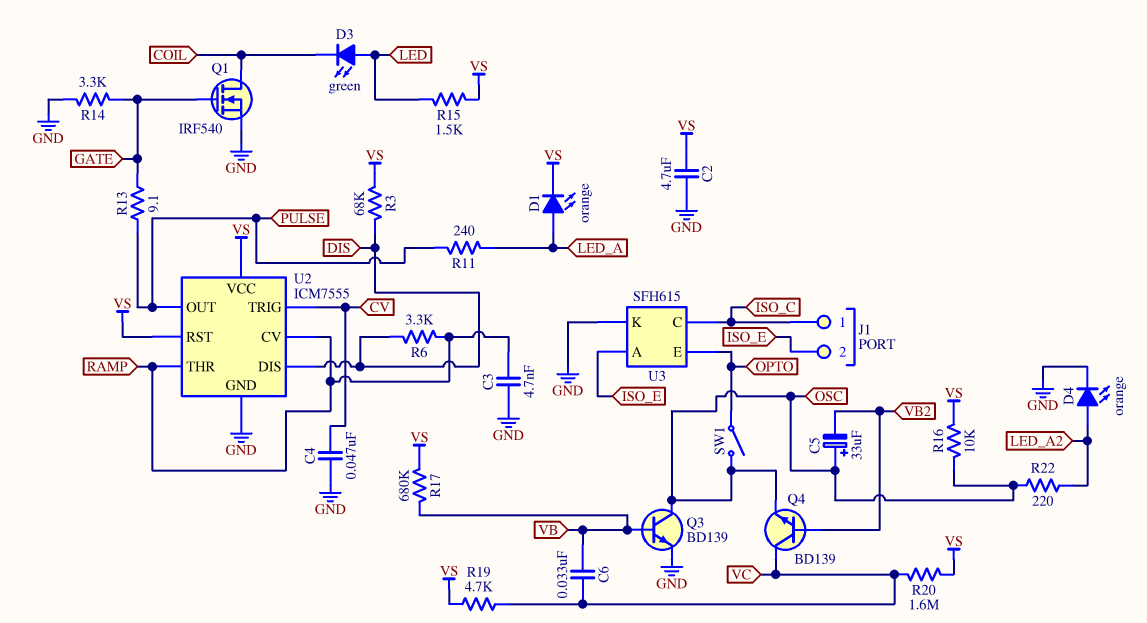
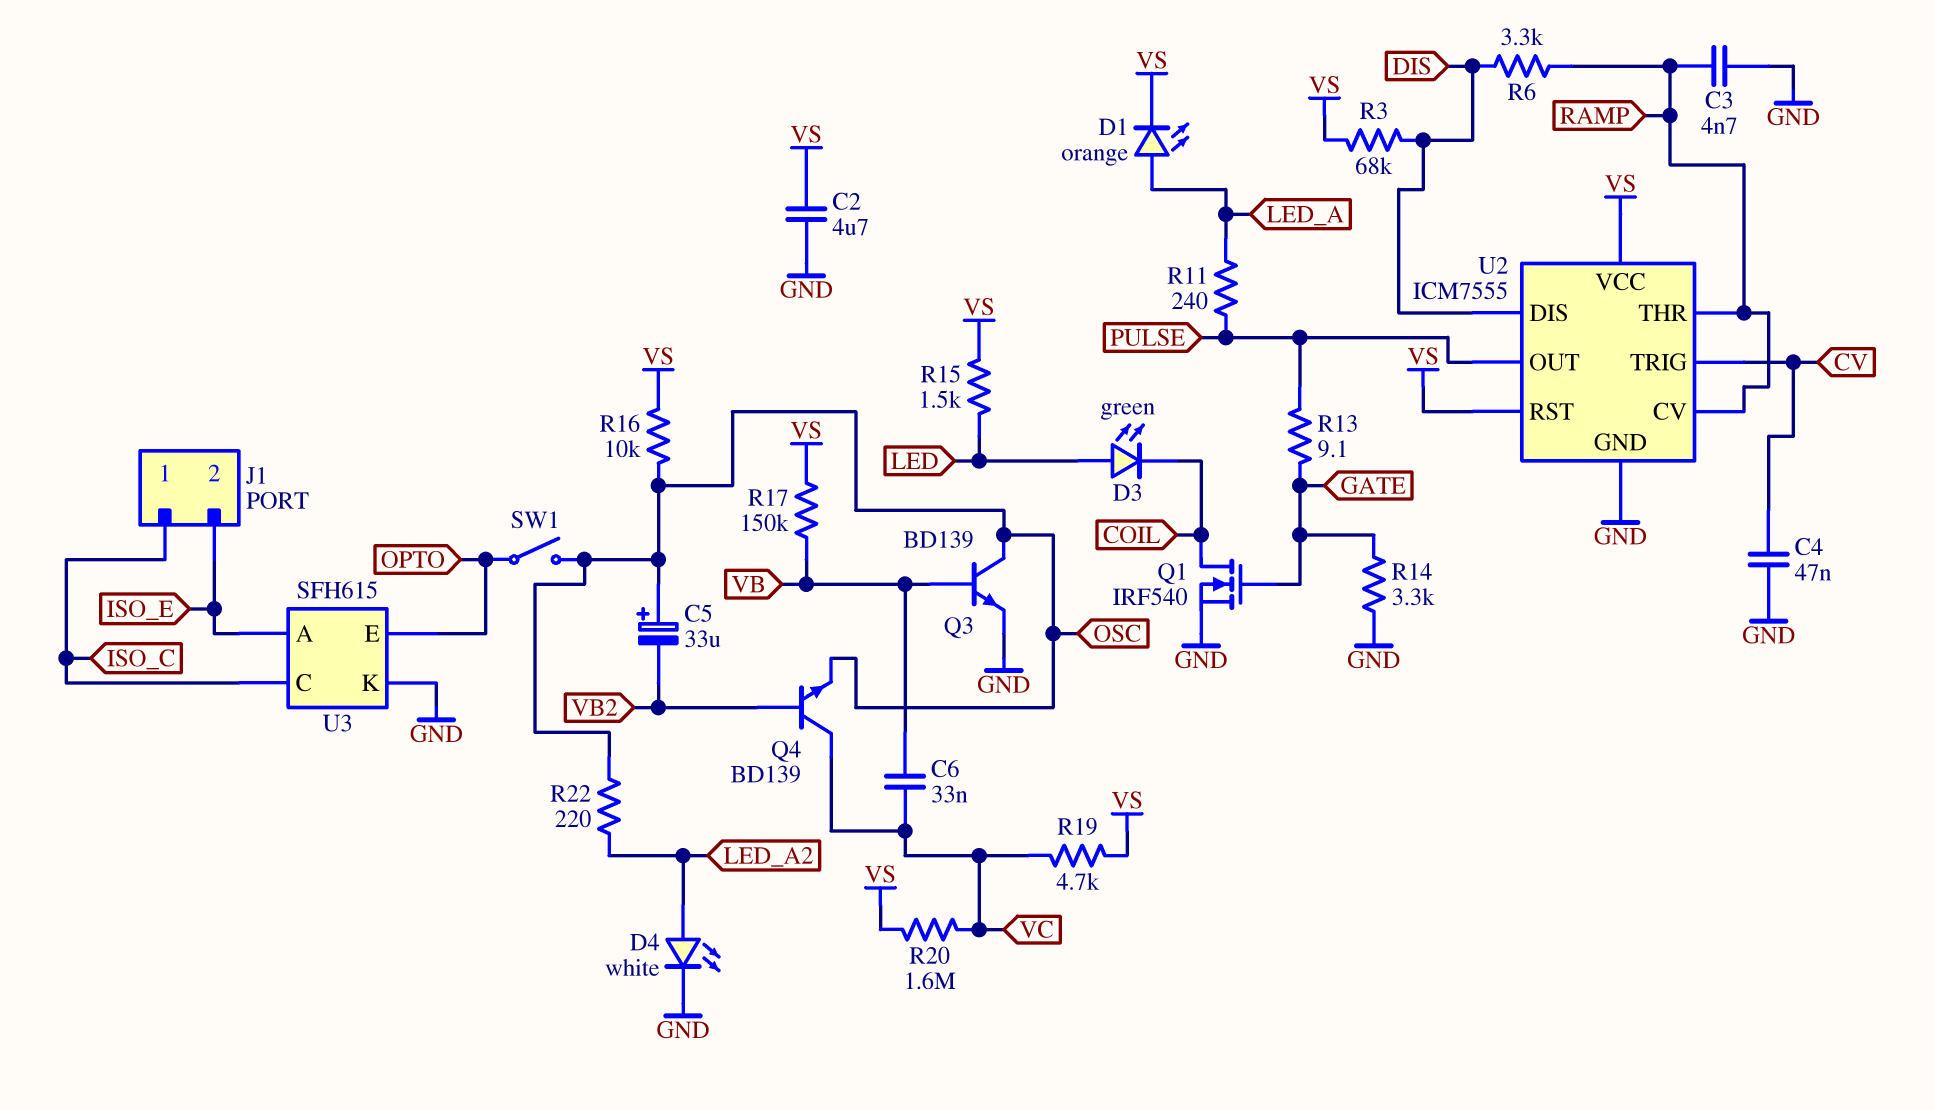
D4: LED orange (A LED_A2, K GND) -> LED white (A LED_A2, K GND)
R17: 680k (VB, VS) -> 150k (VB, VS)

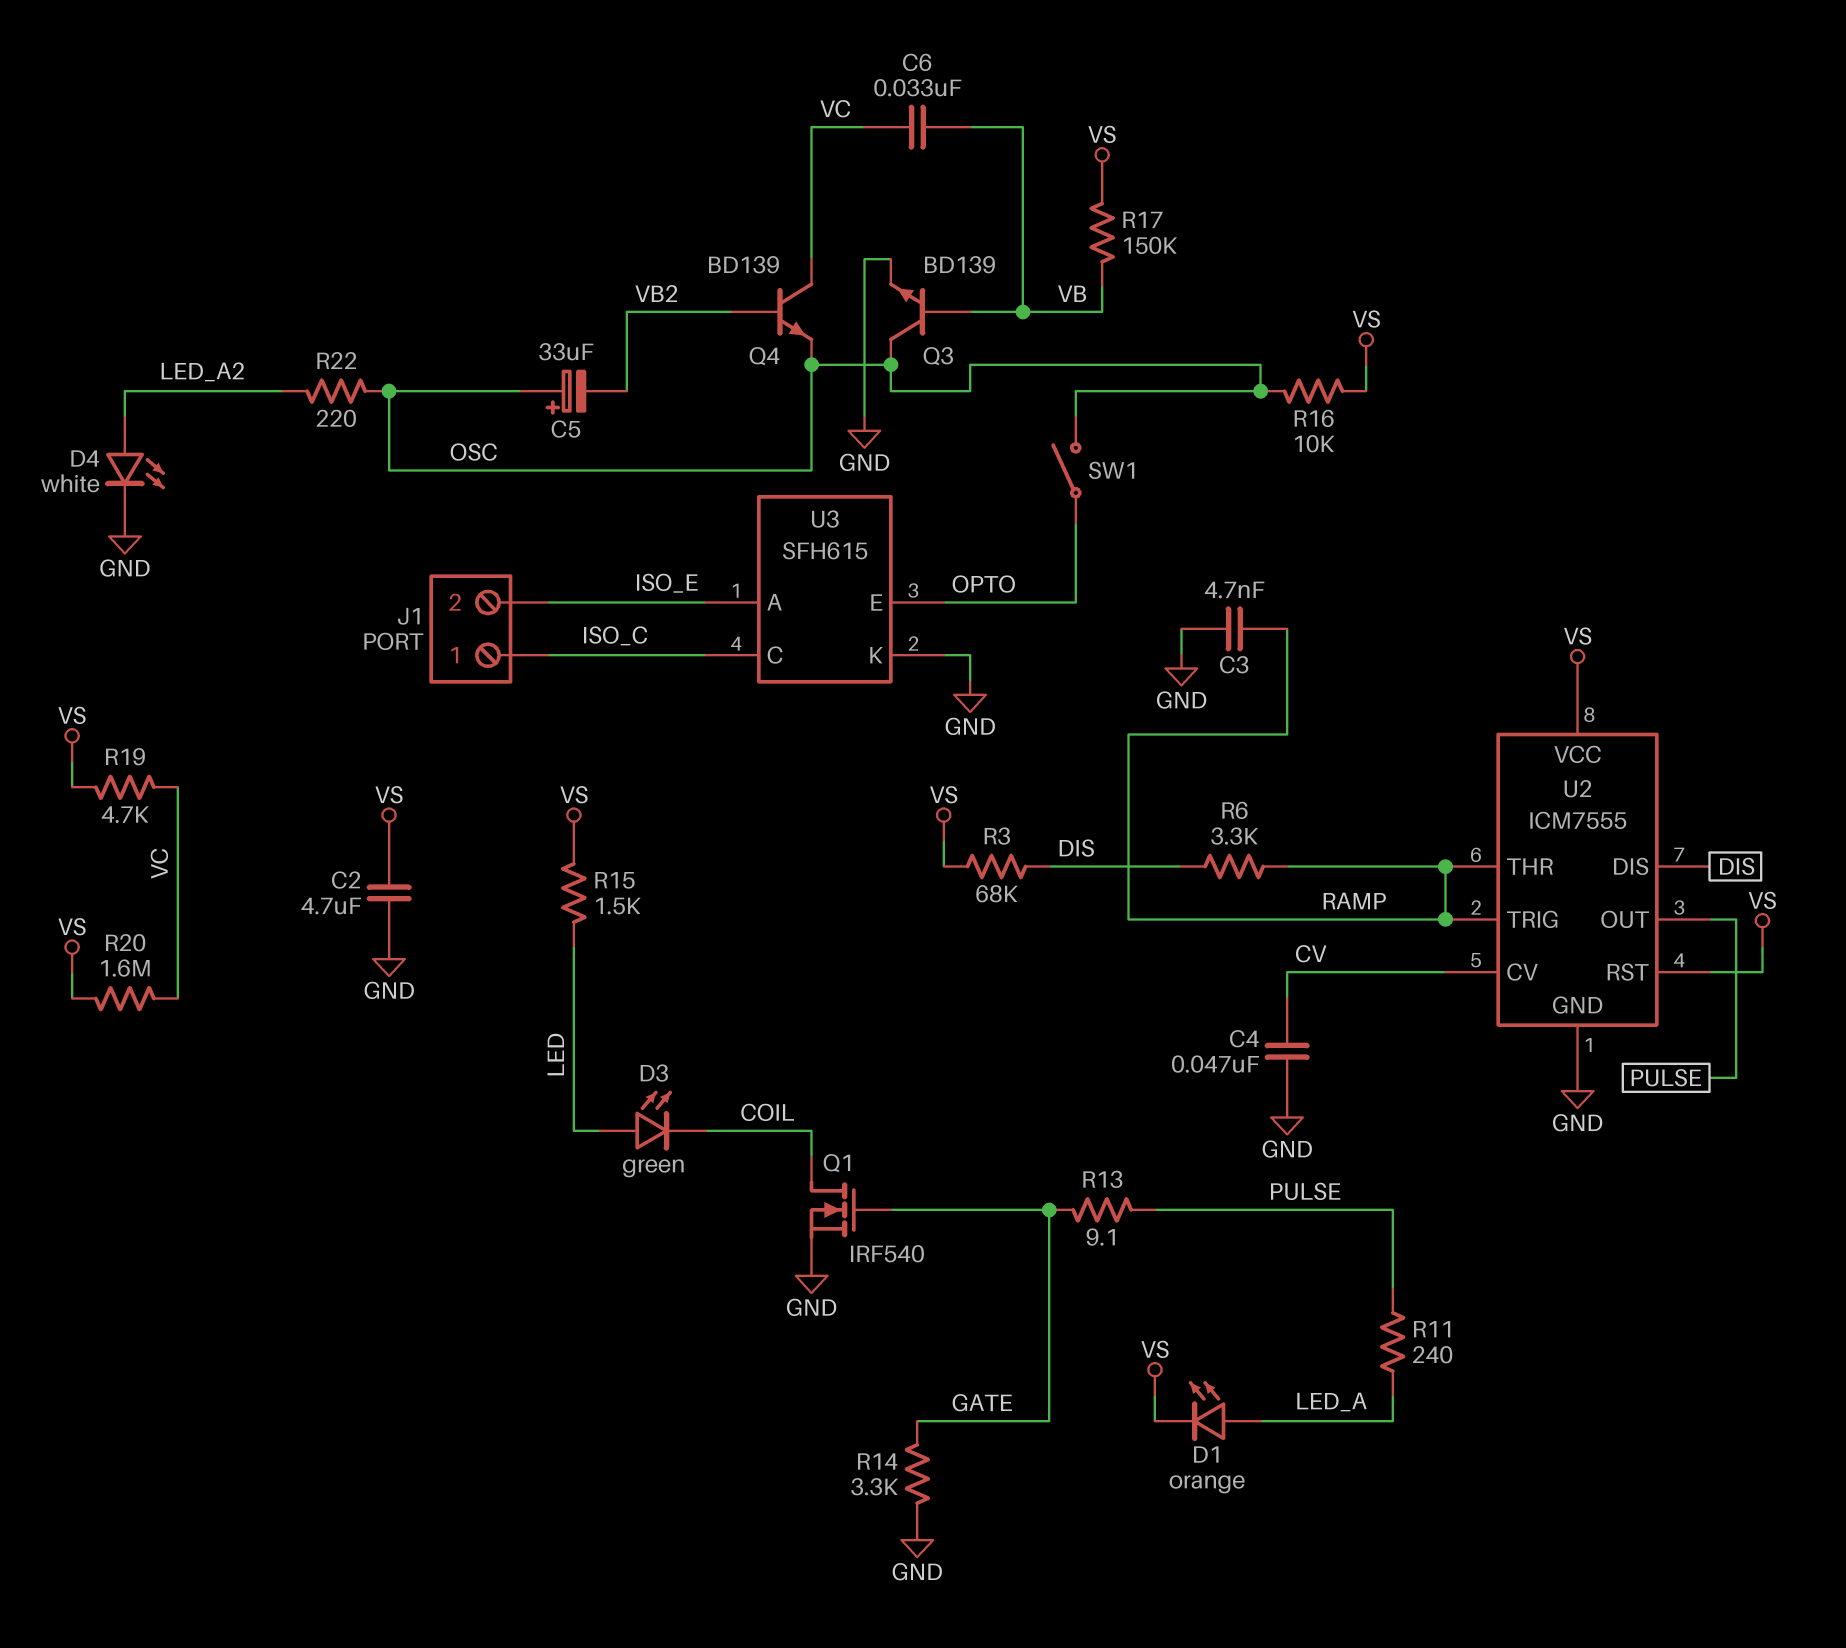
U2 pin CV: RAMP -> CV
U2 pin TRIG: CV -> RAMP

